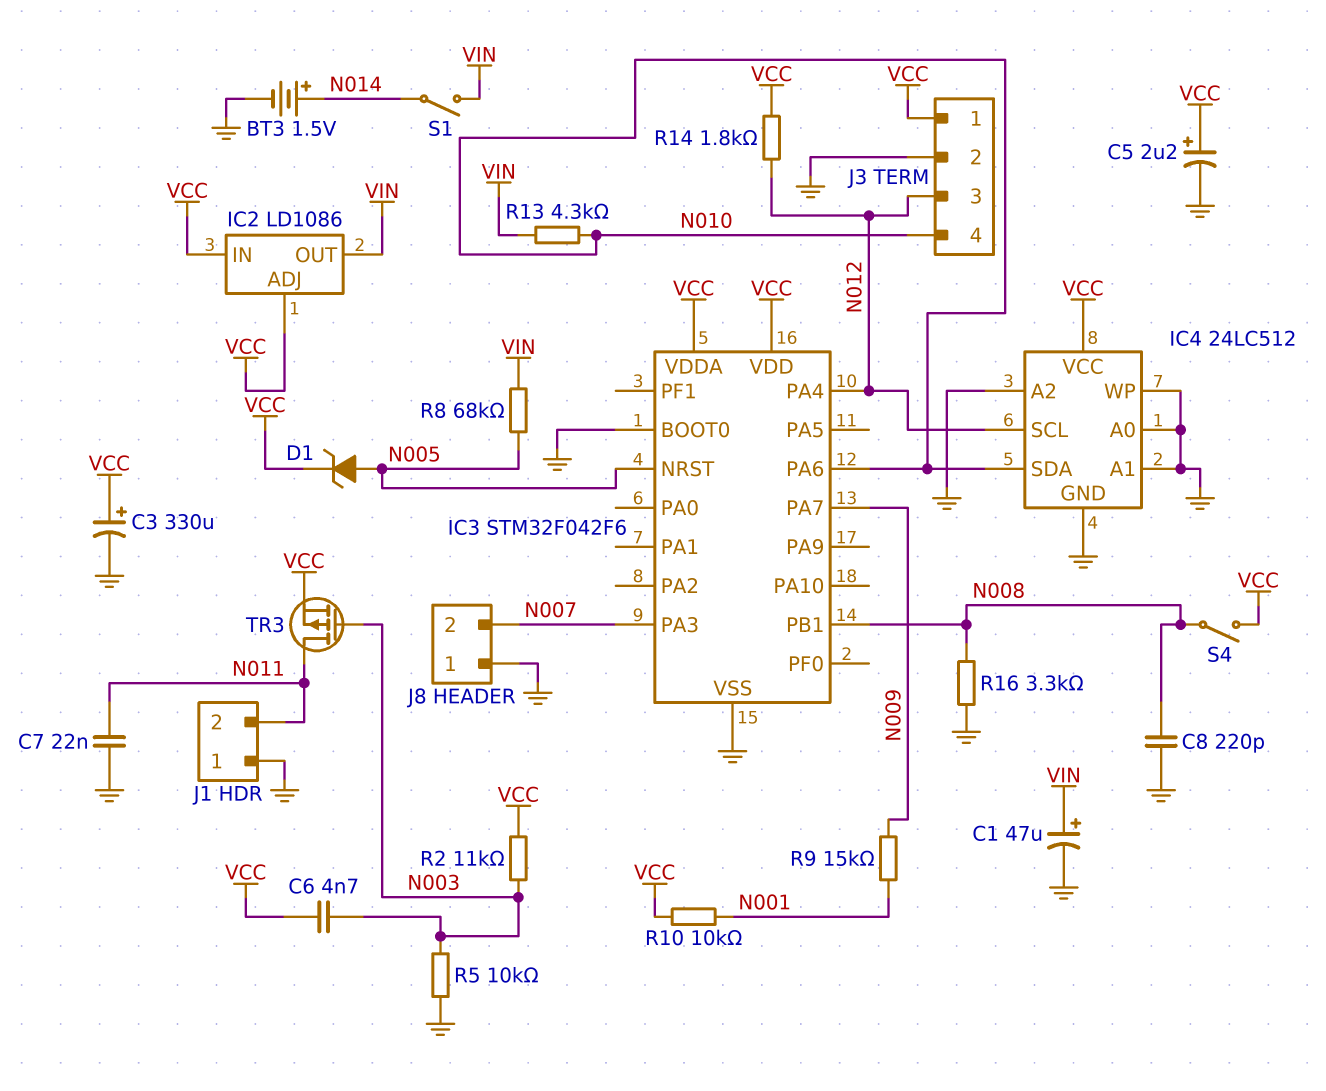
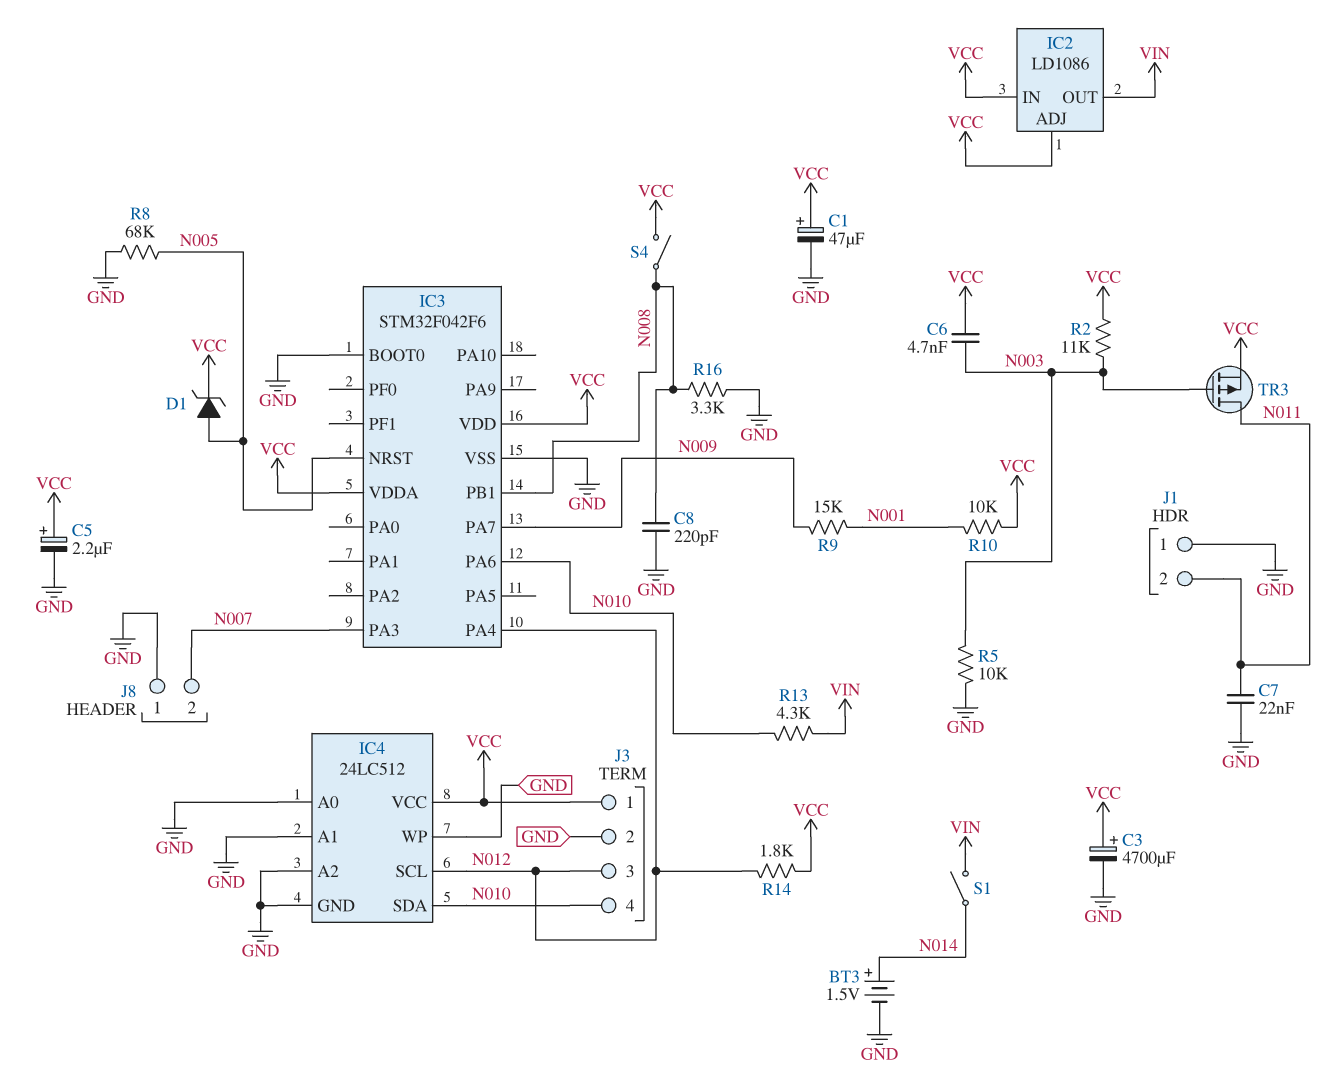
C1: 47uF (plus VIN, minus GND) -> 47uF (plus VCC, minus GND)
C3: 330uF (plus VCC, minus GND) -> 4700uF (plus VCC, minus GND)
R8: 68k (N005, VIN) -> 68k (GND, N005)

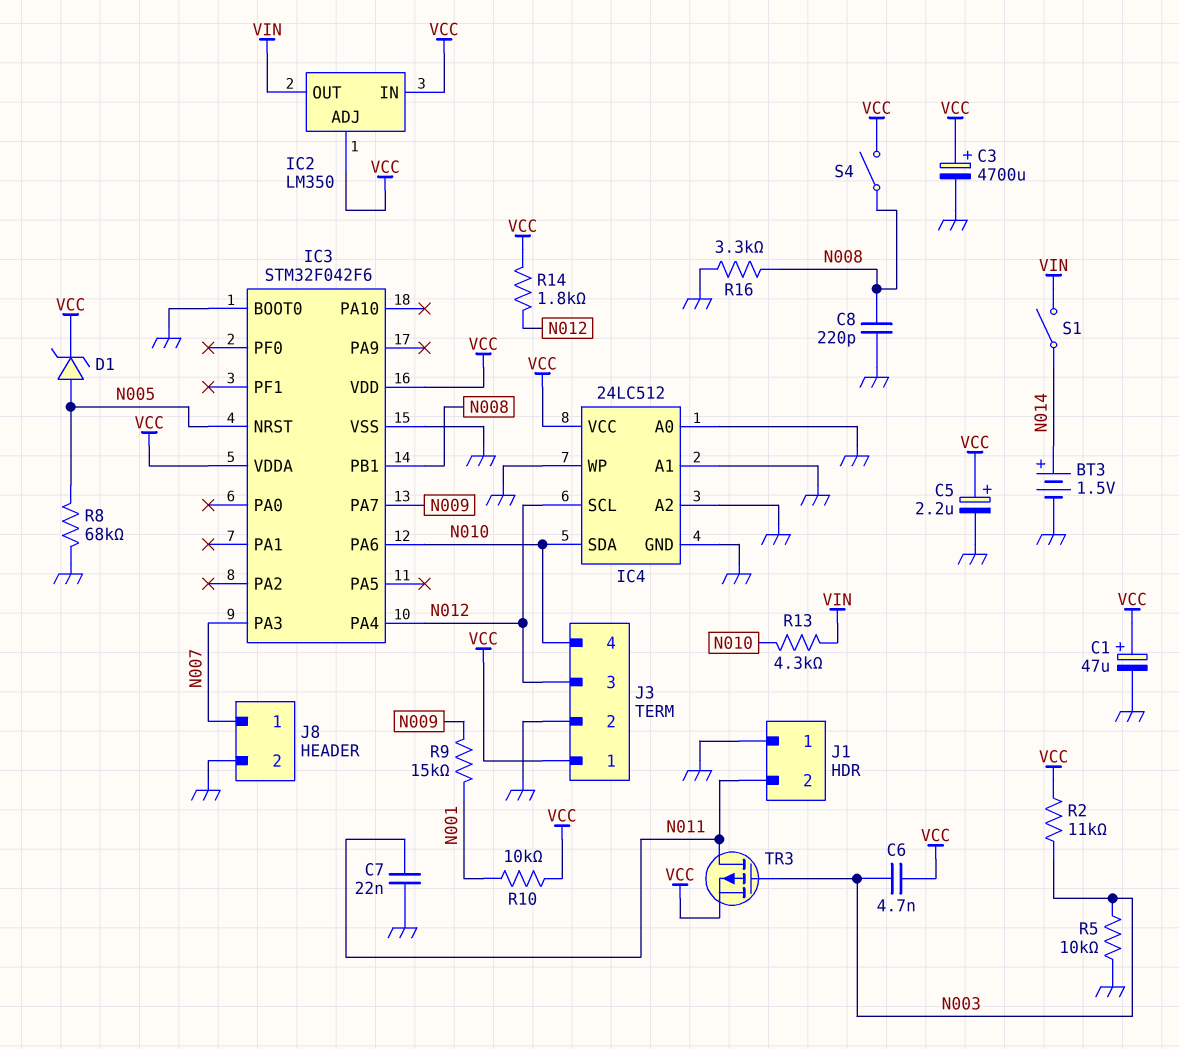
IC2: LD1086 -> LM350
J8 pin 1: GND -> N007
J8 pin 2: N007 -> GND

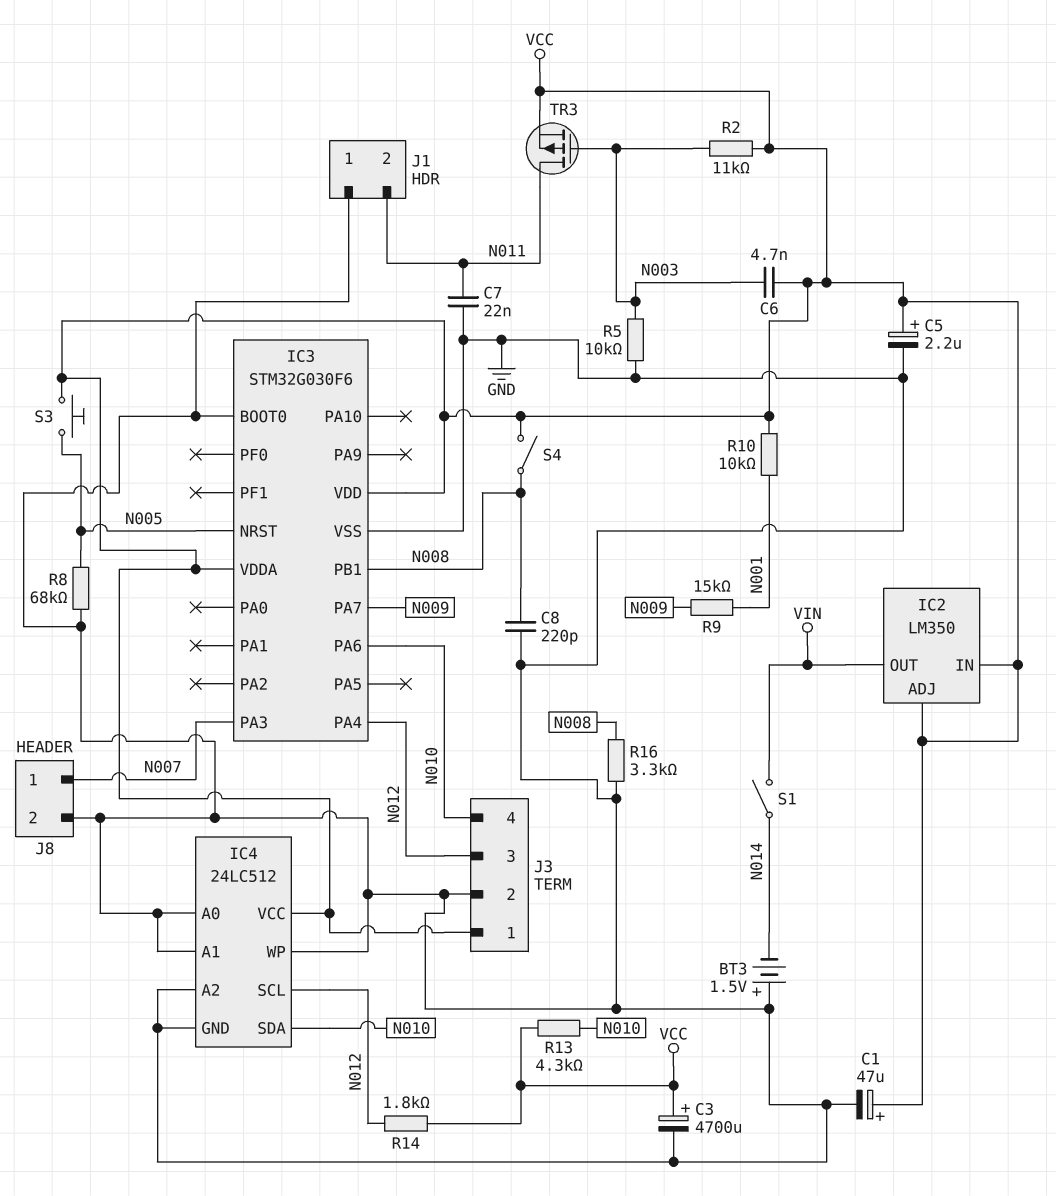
BT3: 1.5V (plus N014, minus GND) -> 1.5V (plus GND, minus N014)
D1: zener (A N005, K VCC) -> none
IC3: STM32F042F6 -> STM32G030F6
R13: 4.3k (N010, VIN) -> 4.3k (N010, VCC)
S3: none -> button (N005, VCC)

